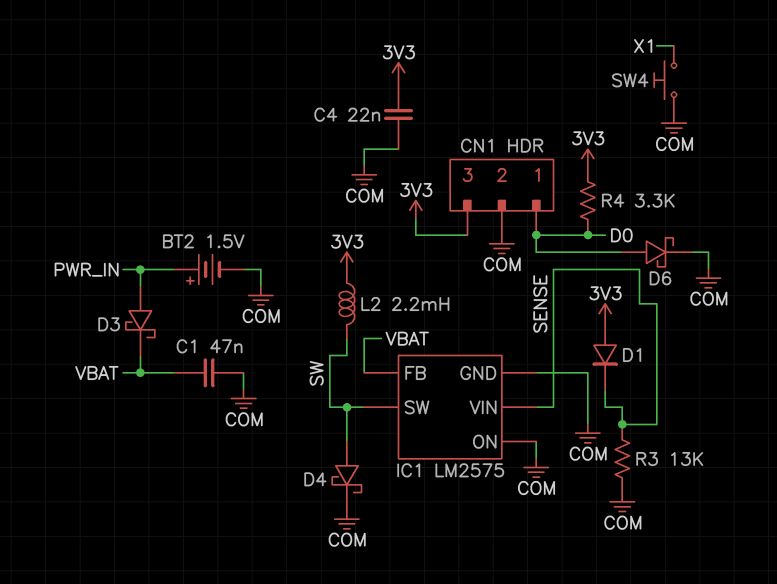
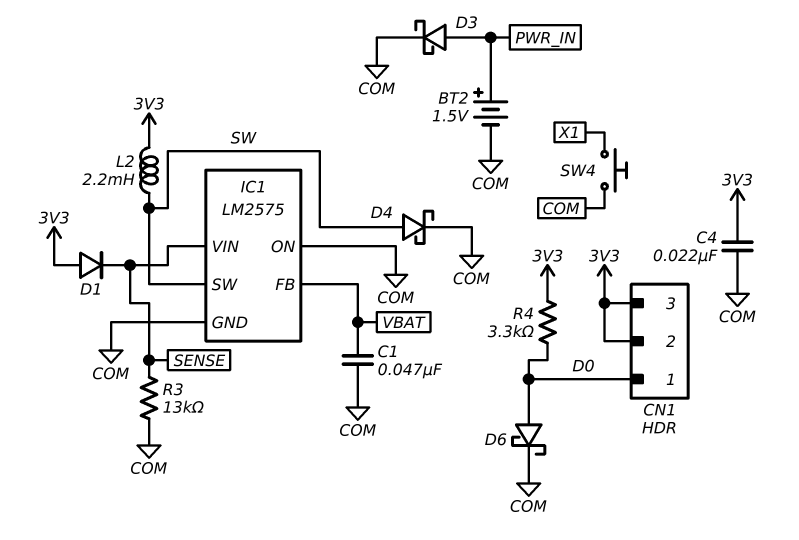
CN1 pin 2: COM -> 3V3
D3: schottky (A PWR_IN, K VBAT) -> schottky (A PWR_IN, K COM)

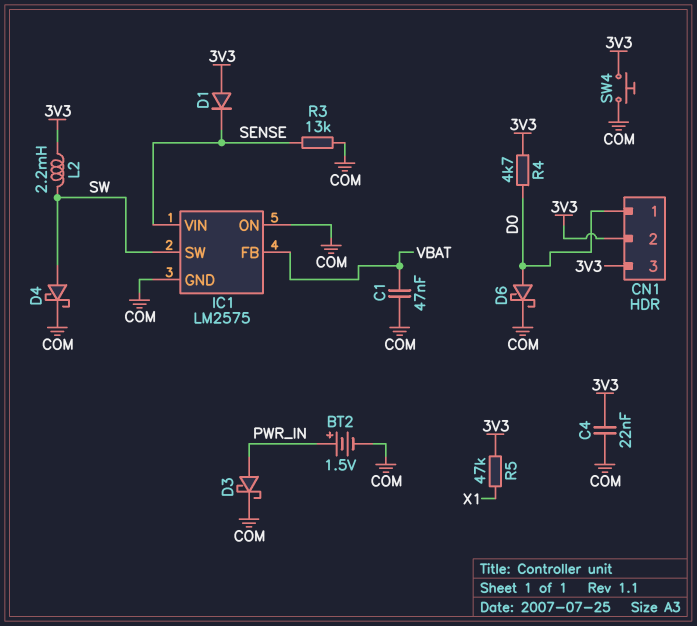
R4: 3.3k (3V3, D0) -> 4.7k (3V3, D0)
R5: none -> 47k (3V3, X1)
SW4: button (COM, X1) -> button (3V3, COM)

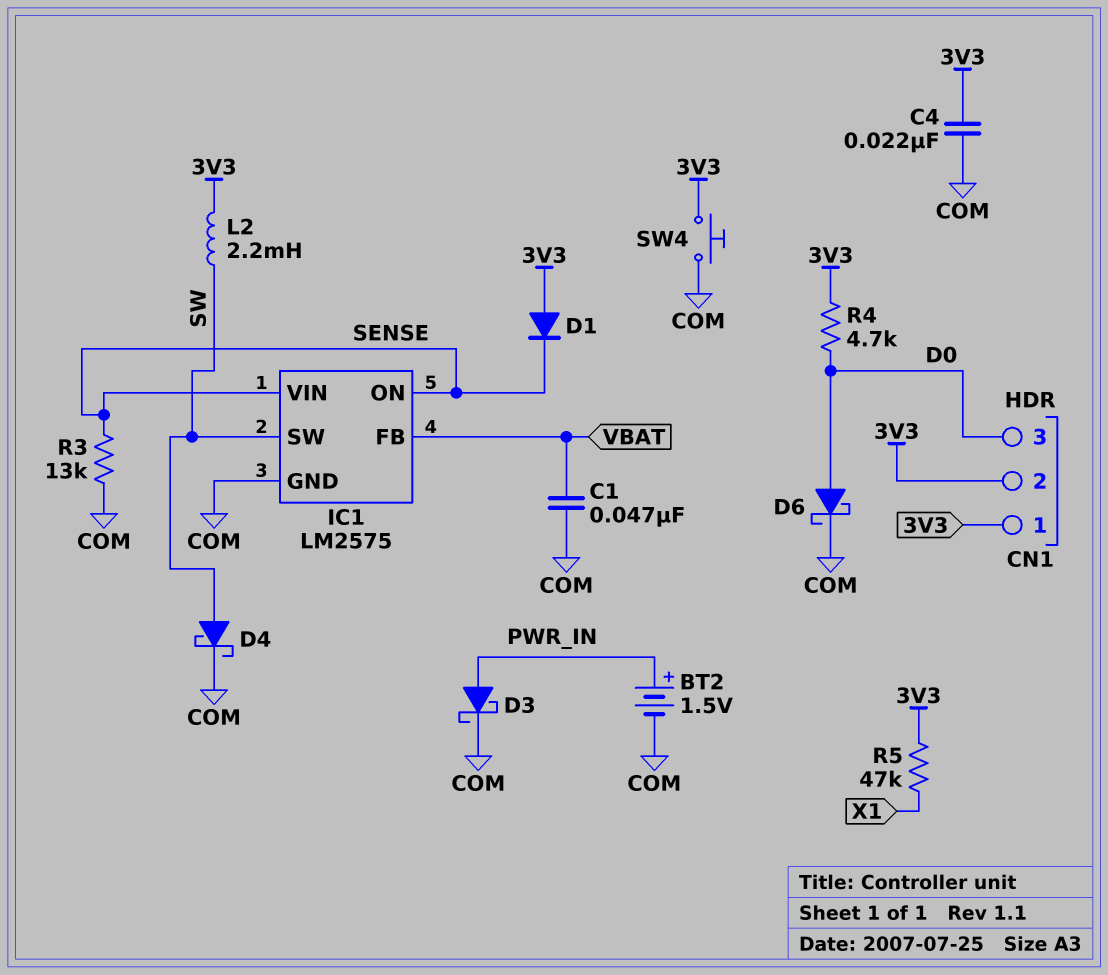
CN1 pin 1: D0 -> 3V3
CN1 pin 3: 3V3 -> D0
IC1 pin ON: COM -> SENSE

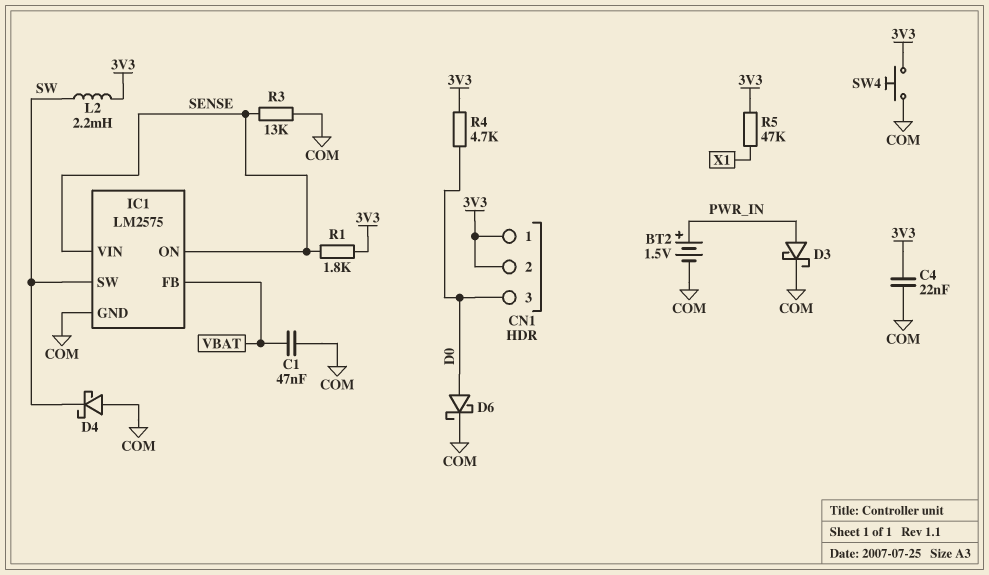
D1: diode (A 3V3, K SENSE) -> none
D4: schottky (A SW, K COM) -> schottky (A COM, K SW)
R1: none -> 1.8k (3V3, SENSE)

